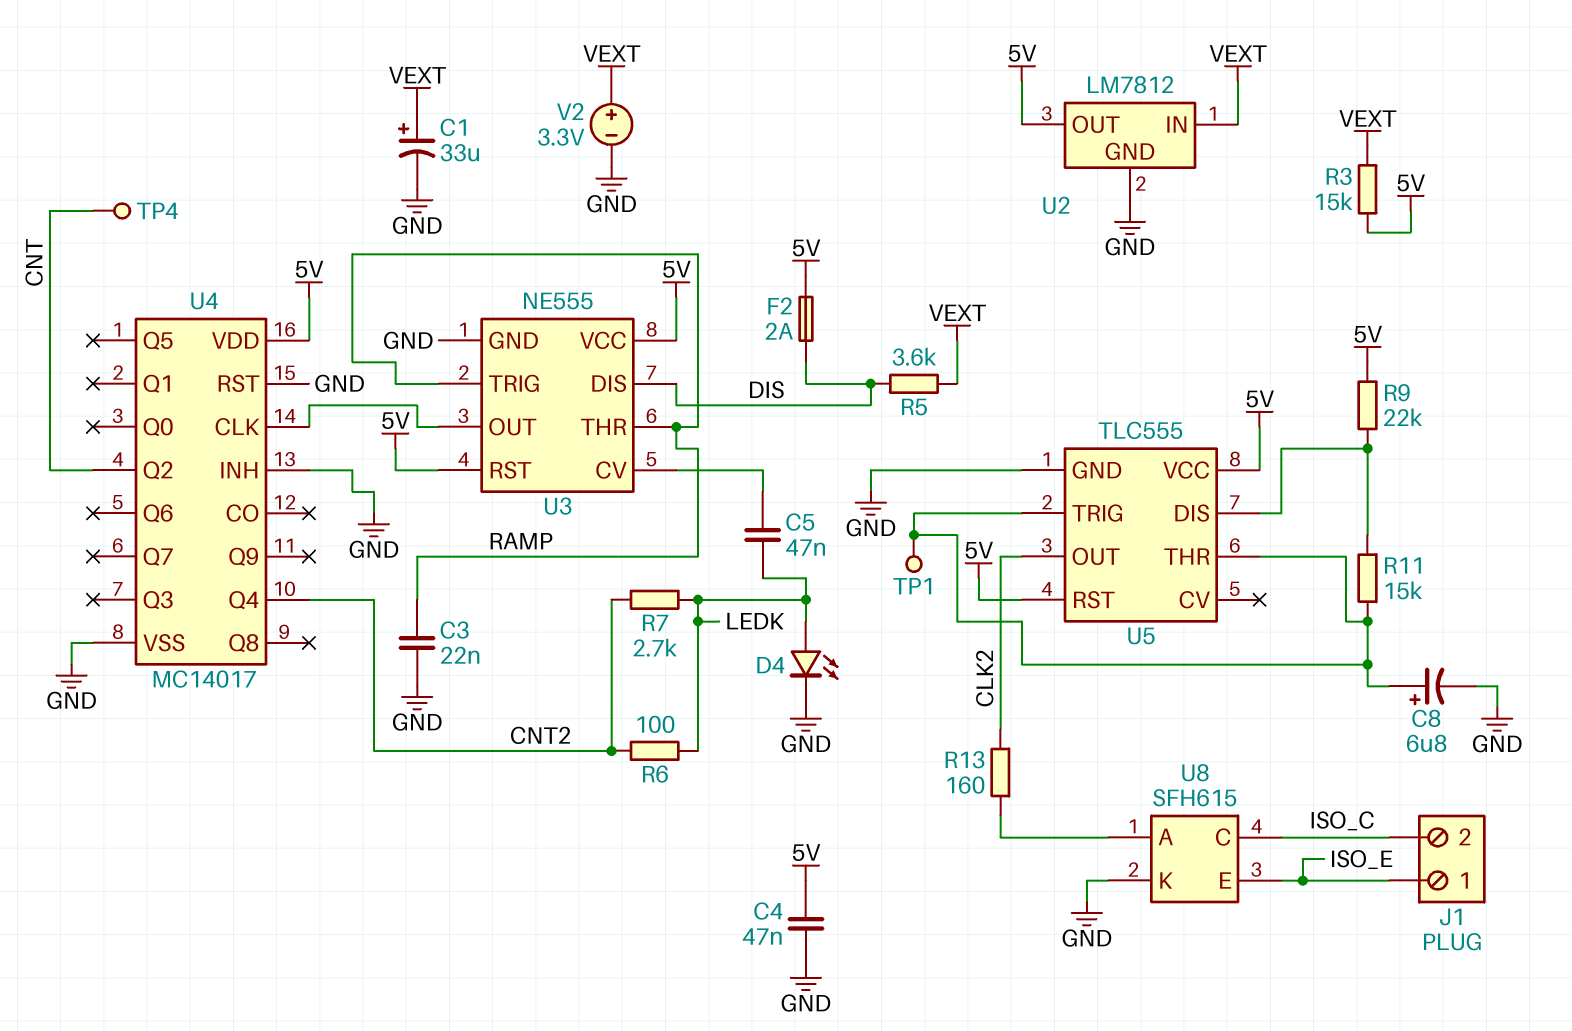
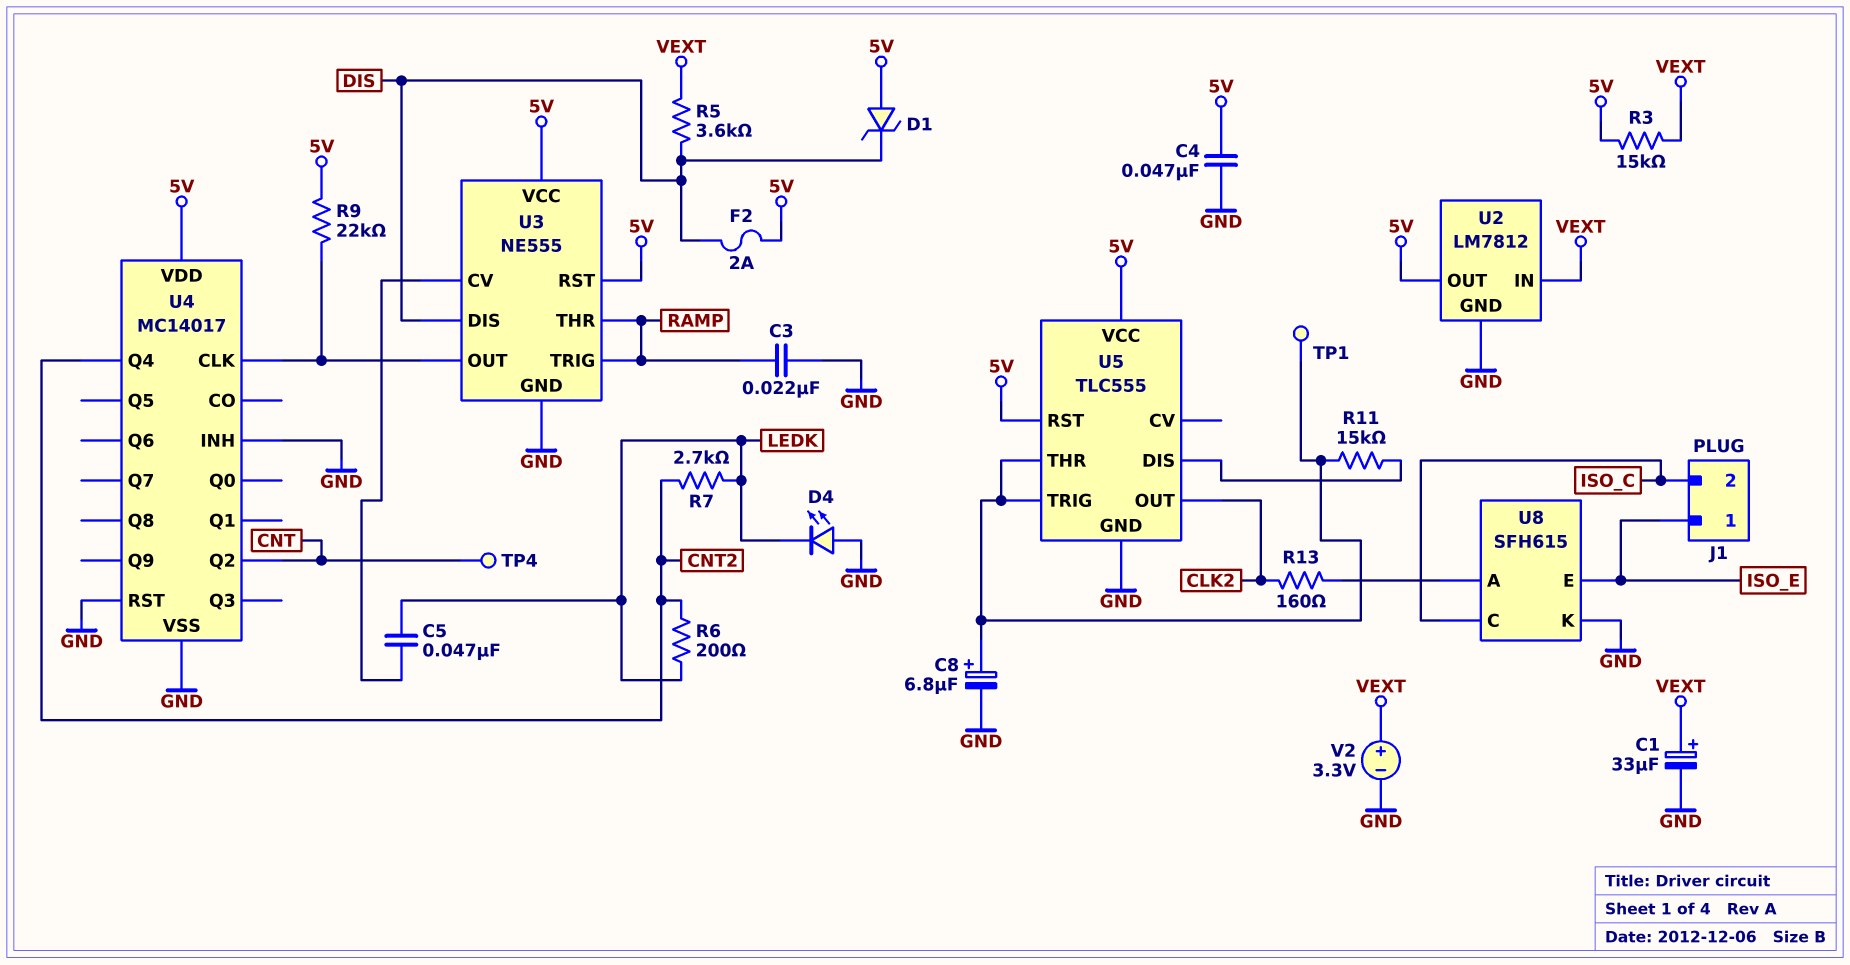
D1: none -> zener (A 5V, K DIS)
D4: LED (A LEDK, K GND) -> LED (A GND, K LEDK)
R6: 100 (CNT2, LEDK) -> 200 (CNT2, LEDK)
R9: 22k (5V, U5/DIS) -> 22k (5V, U3/OUT)

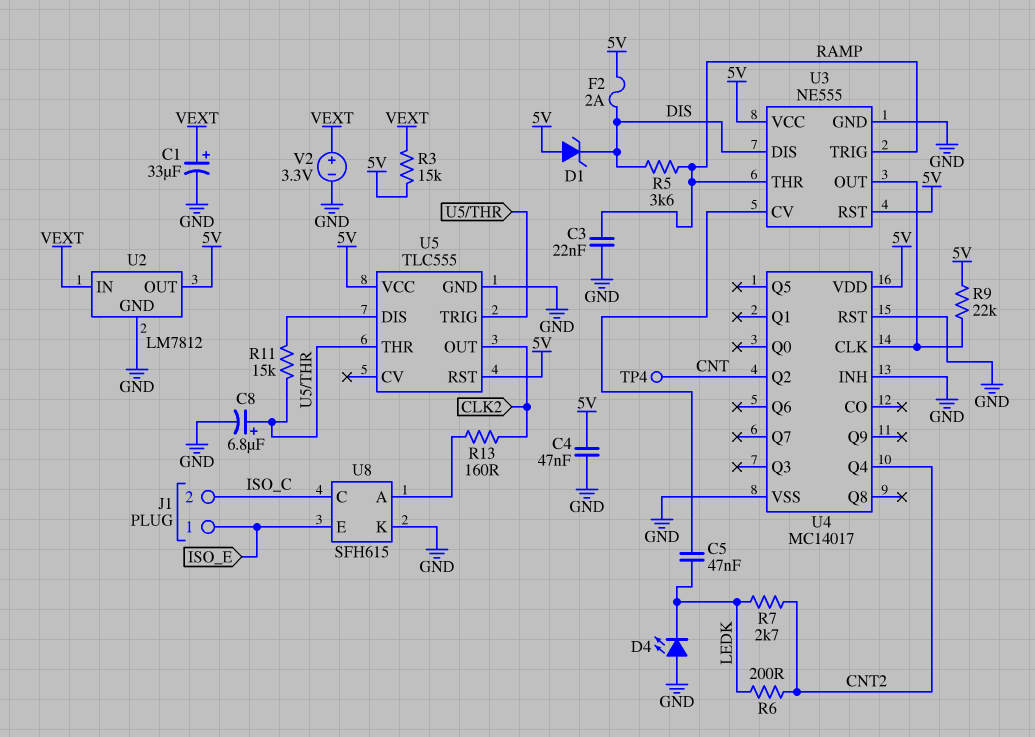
R5: 3.6k (DIS, VEXT) -> 3.6k (DIS, RAMP)
TP1: test point (U5/THR) -> none

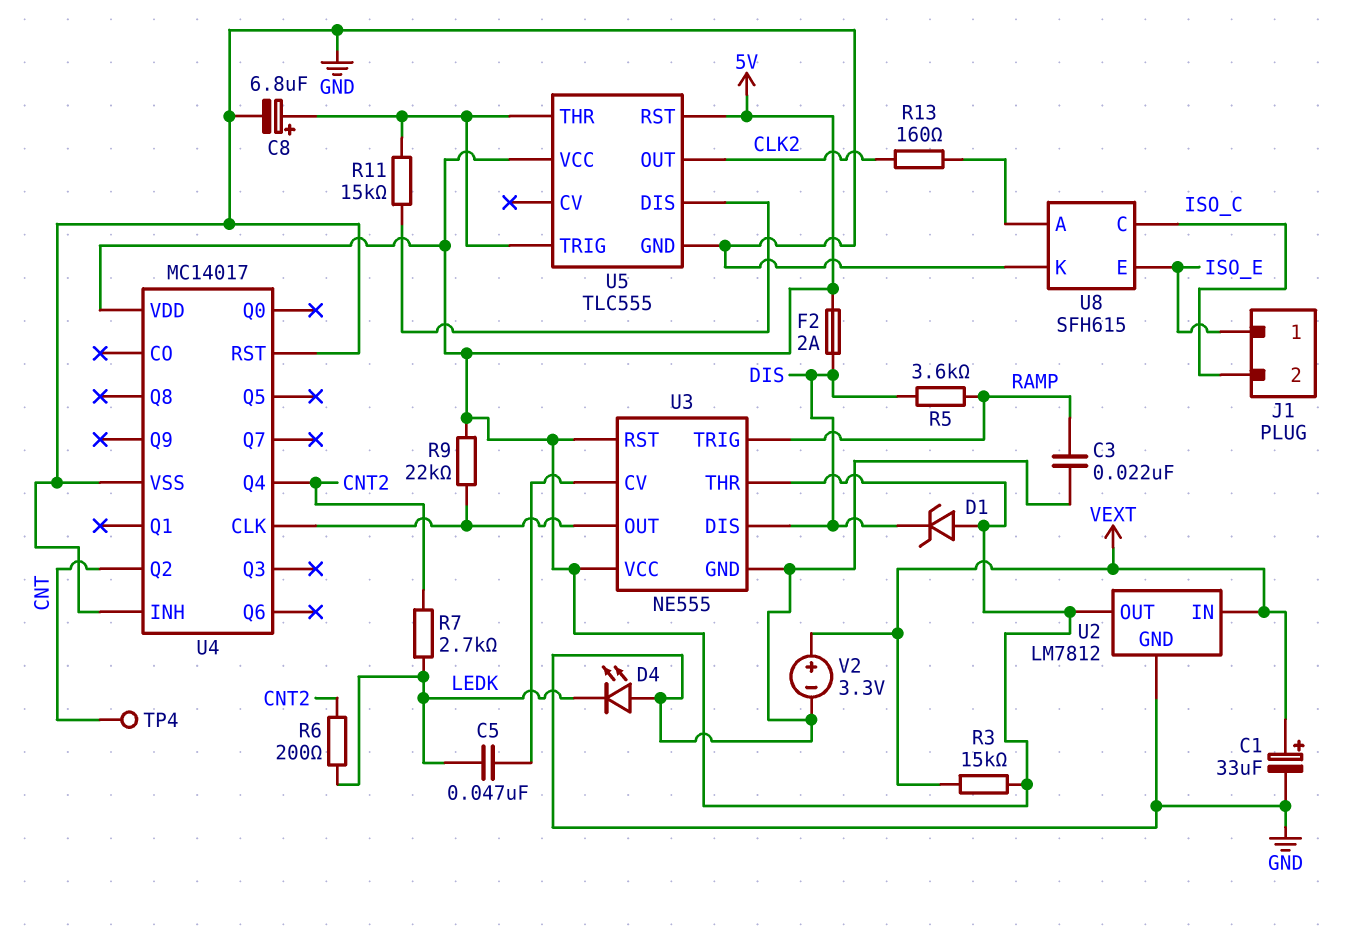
C4: 47nF (5V, GND) -> none
U3 pin THR: RAMP -> 5V

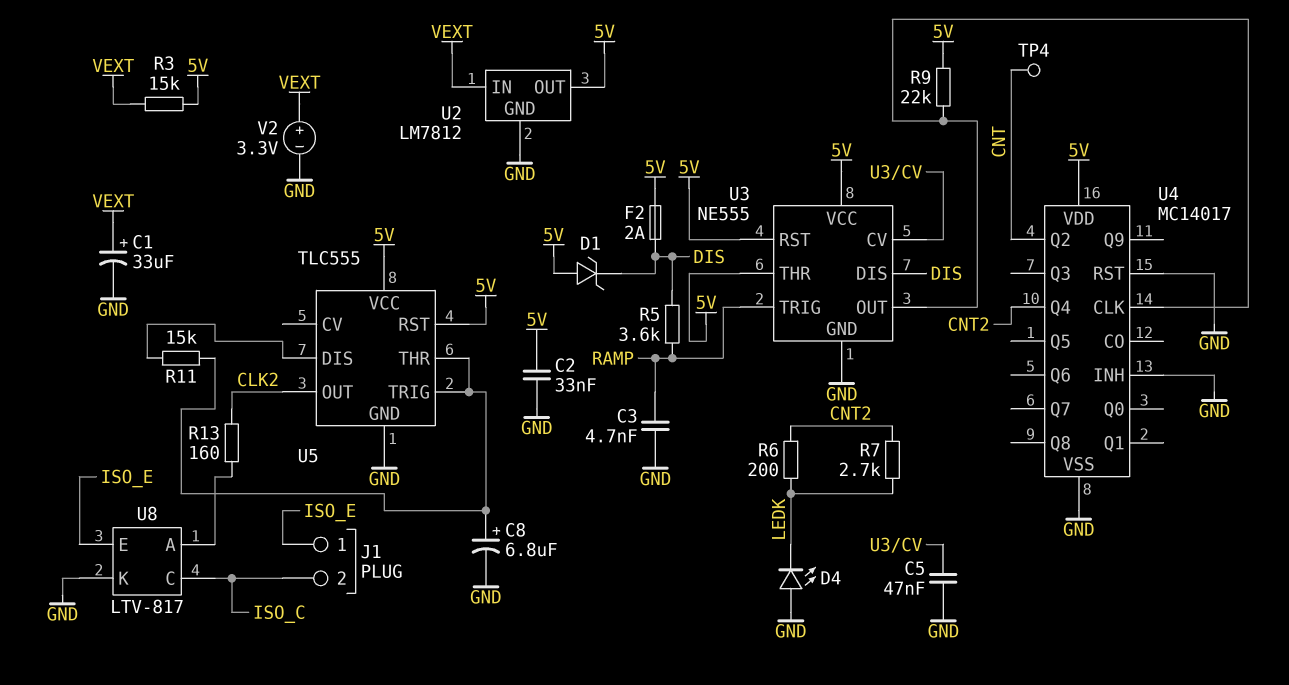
C2: none -> 33nF (5V, GND)
C3: 22nF (GND, RAMP) -> 4.7nF (GND, RAMP)
C5: 47nF (LEDK, U3/CV) -> 47nF (GND, U3/CV)
U8: SFH615 -> LTV-817

